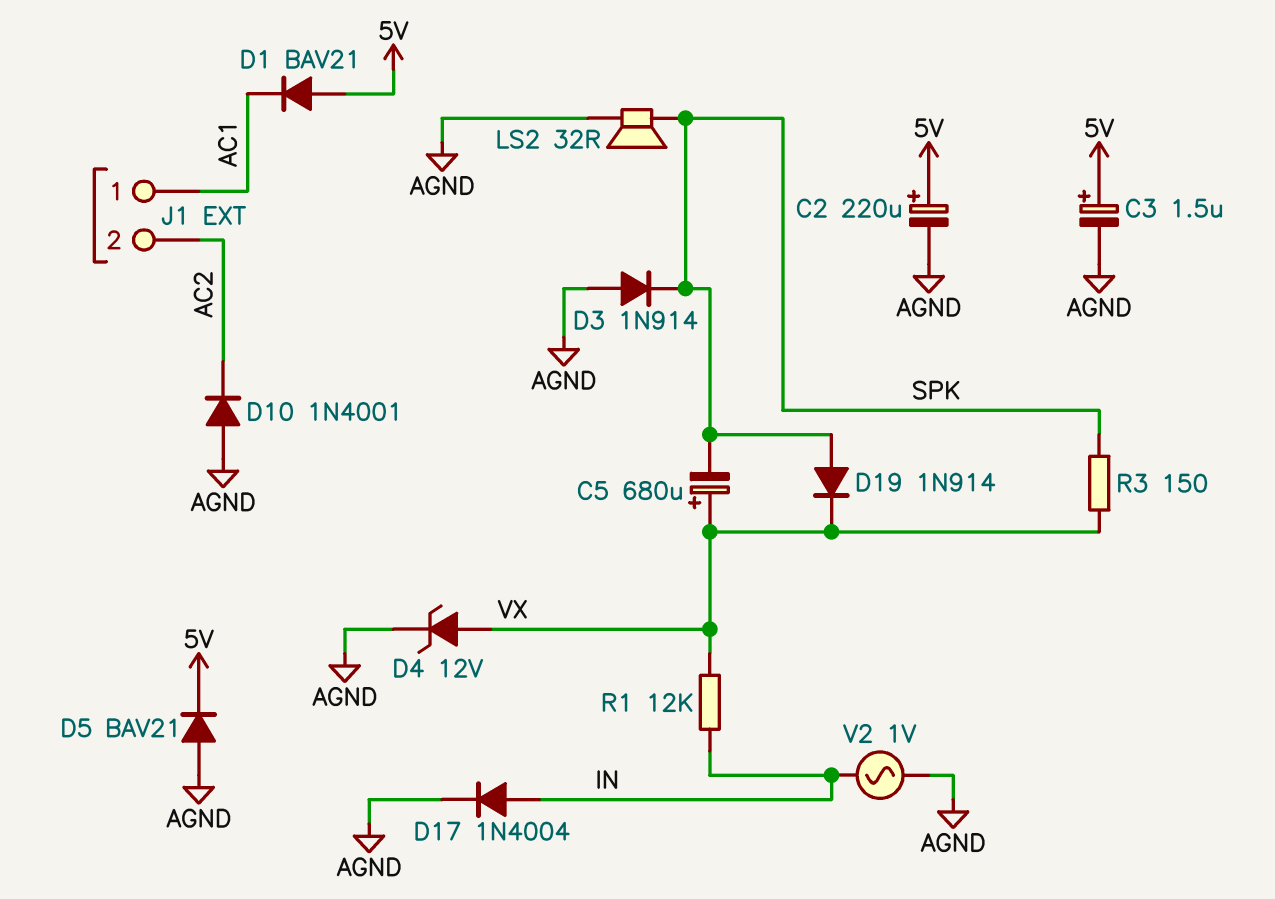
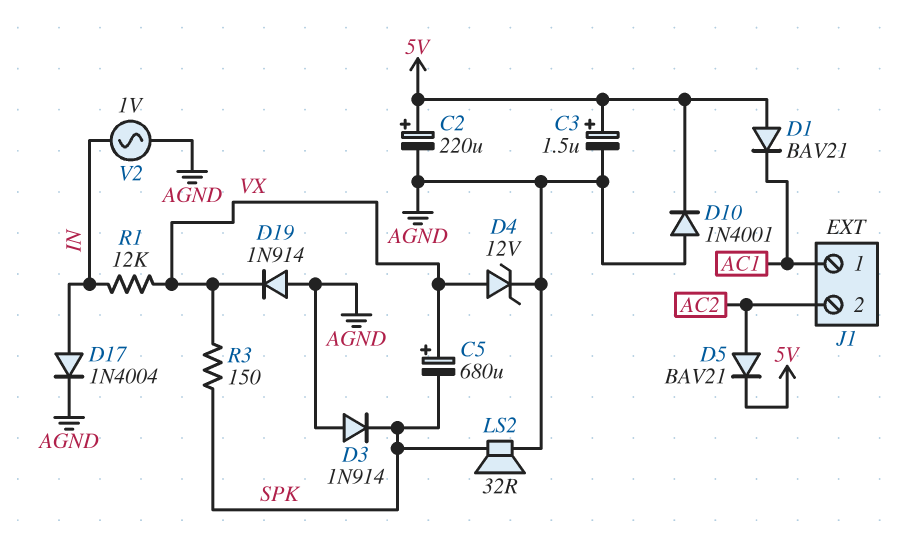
D5: diode BAV21 (A AGND, K 5V) -> diode BAV21 (A AC2, K 5V)
D10: diode 1N4001 (A AGND, K AC2) -> diode 1N4001 (A AGND, K 5V)
D19: diode 1N914 (A SPK, K VX) -> diode 1N914 (A AGND, K VX)

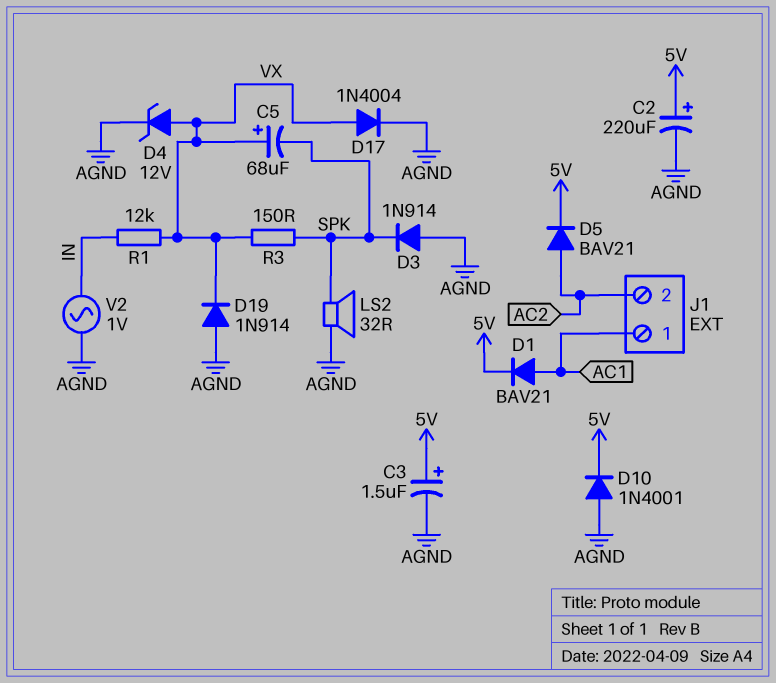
C5: 680uF (plus VX, minus SPK) -> 68uF (plus VX, minus SPK)
D1: diode BAV21 (A 5V, K AC1) -> diode BAV21 (A AC1, K 5V)
D17: diode 1N4004 (A IN, K AGND) -> diode 1N4004 (A VX, K AGND)

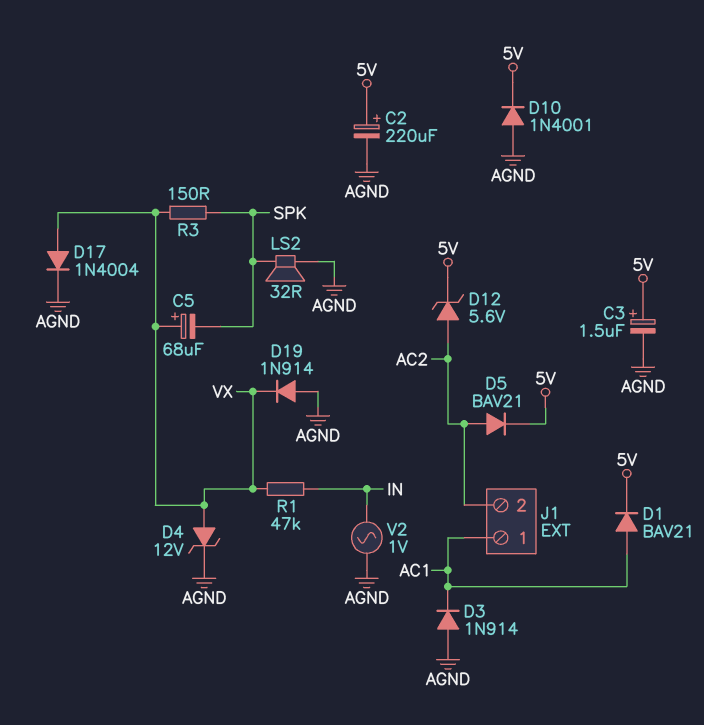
D3: diode 1N914 (A AGND, K SPK) -> diode 1N914 (A AGND, K AC1)
D12: none -> zener 5.6V (A AC2, K 5V)
R1: 12k (IN, VX) -> 47k (IN, VX)

